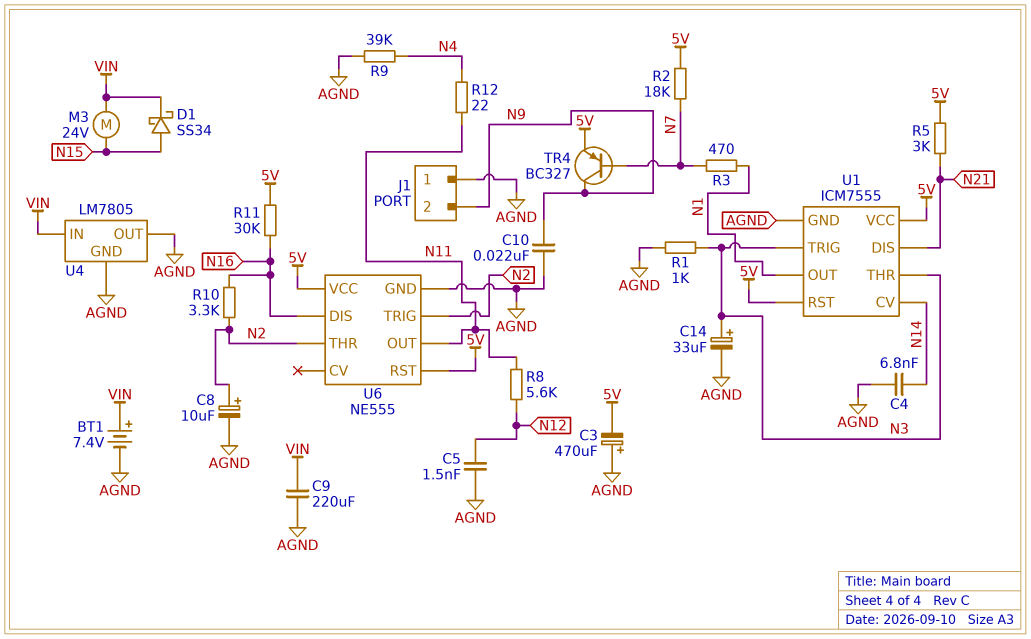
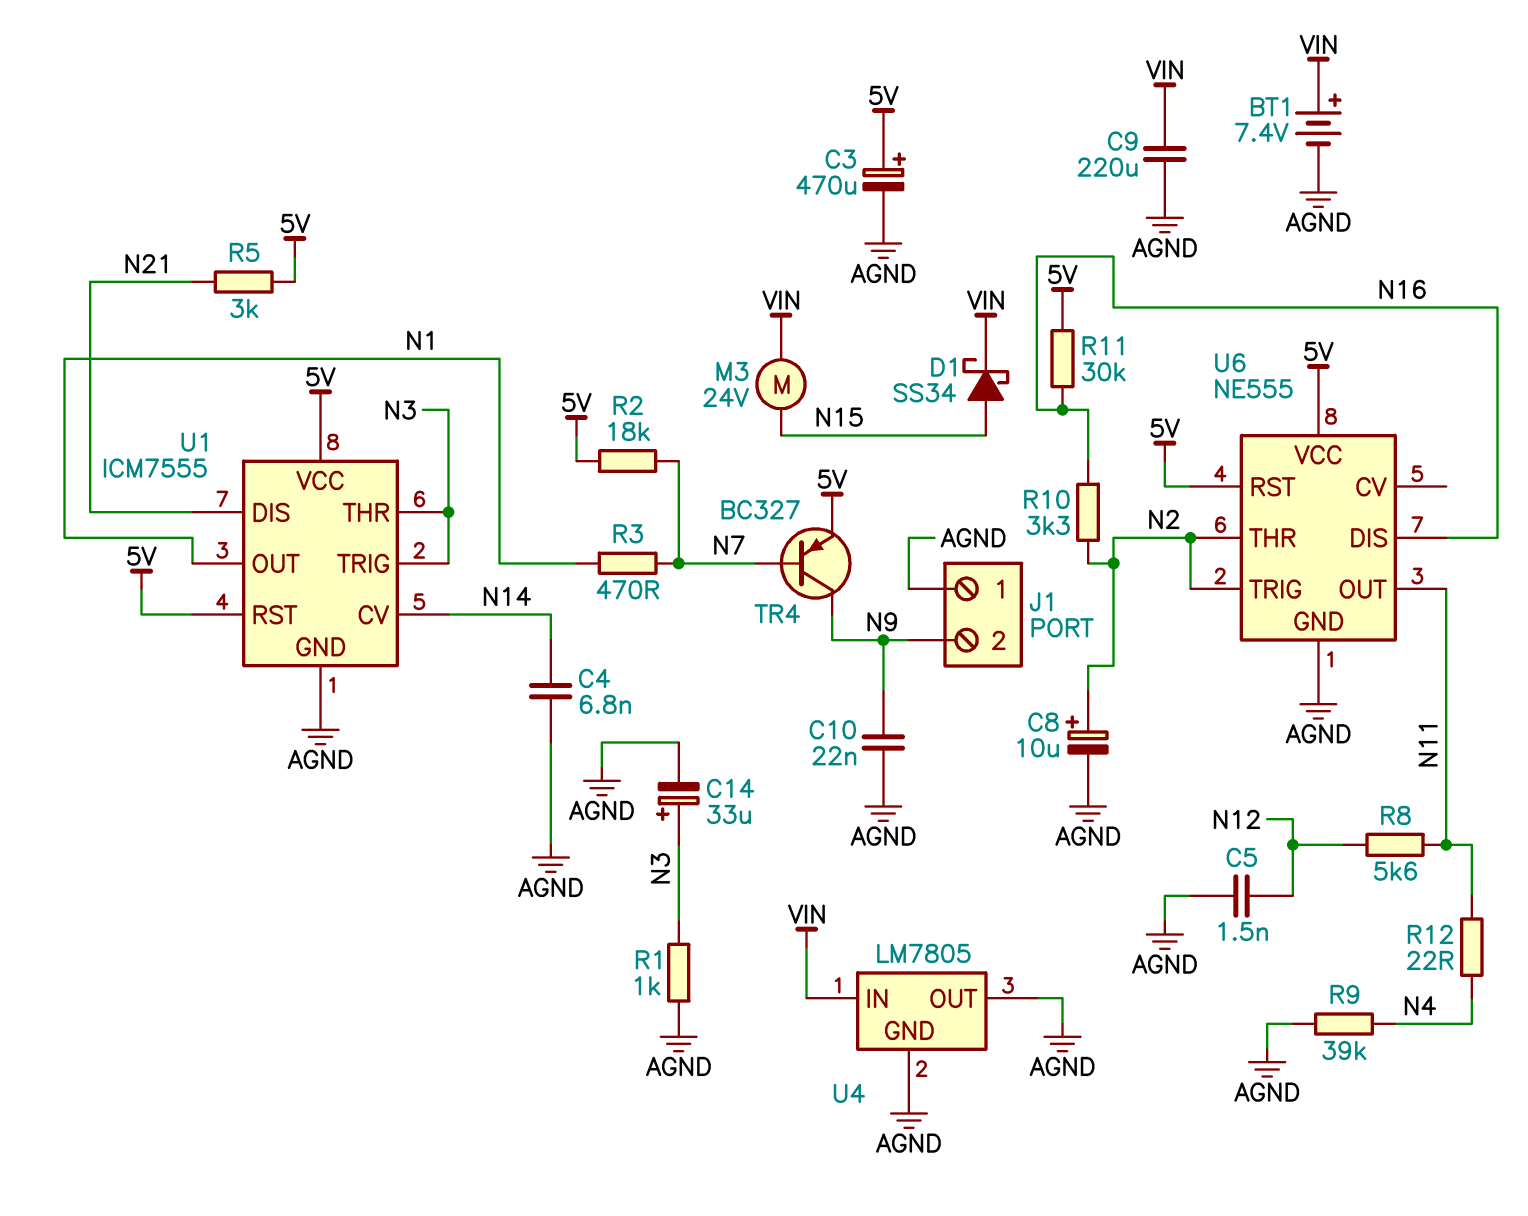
C3: 470uF (plus AGND, minus 5V) -> 470uF (plus 5V, minus AGND)

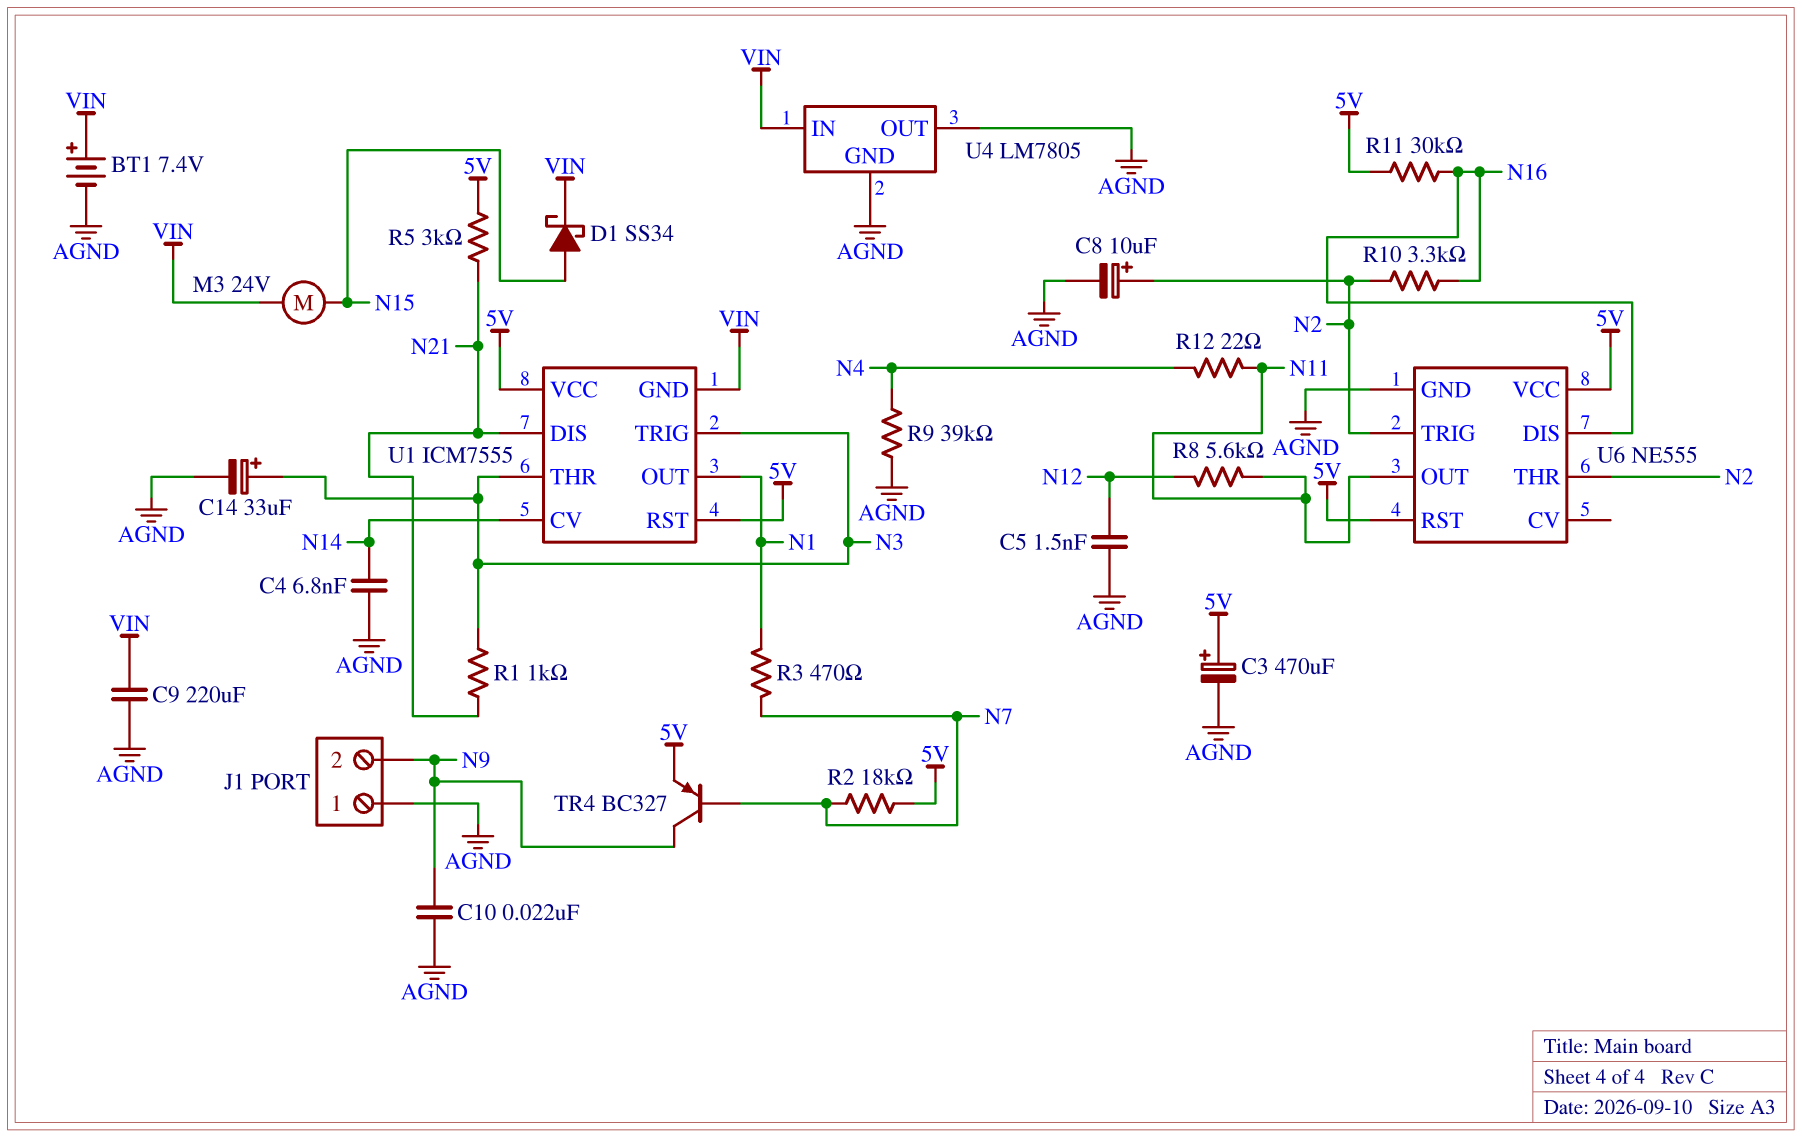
R1: 1k (AGND, N3) -> 1k (N3, N21)
U1 pin GND: AGND -> VIN

